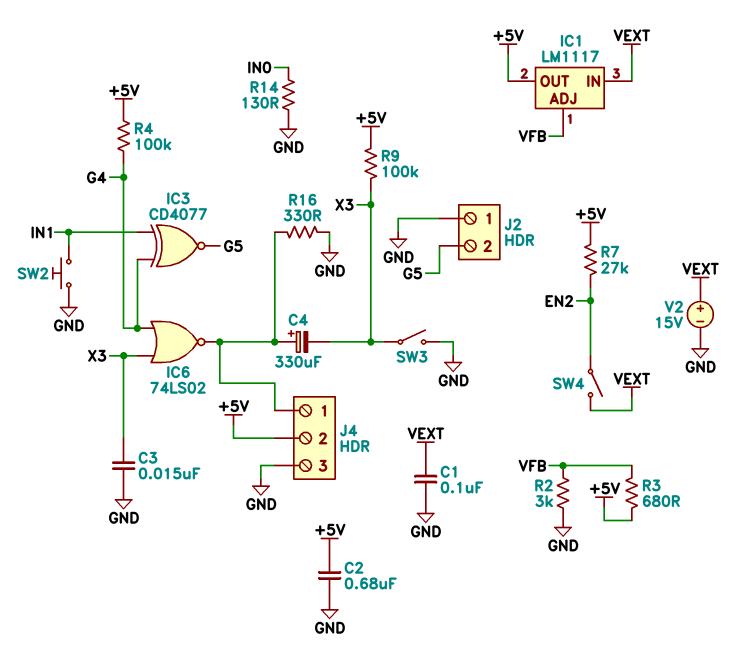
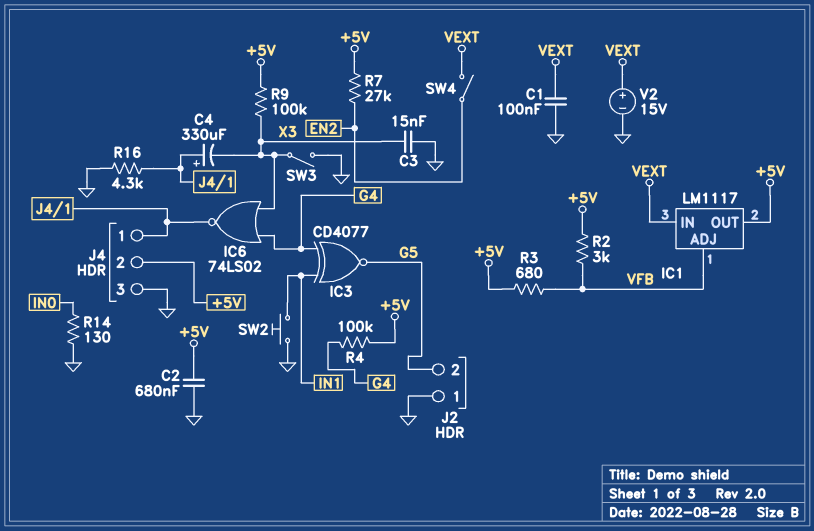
R2: 3k (GND, VFB) -> 3k (+5V, VFB)
R16: 330 (GND, J4/1) -> 4.3k (GND, J4/1)

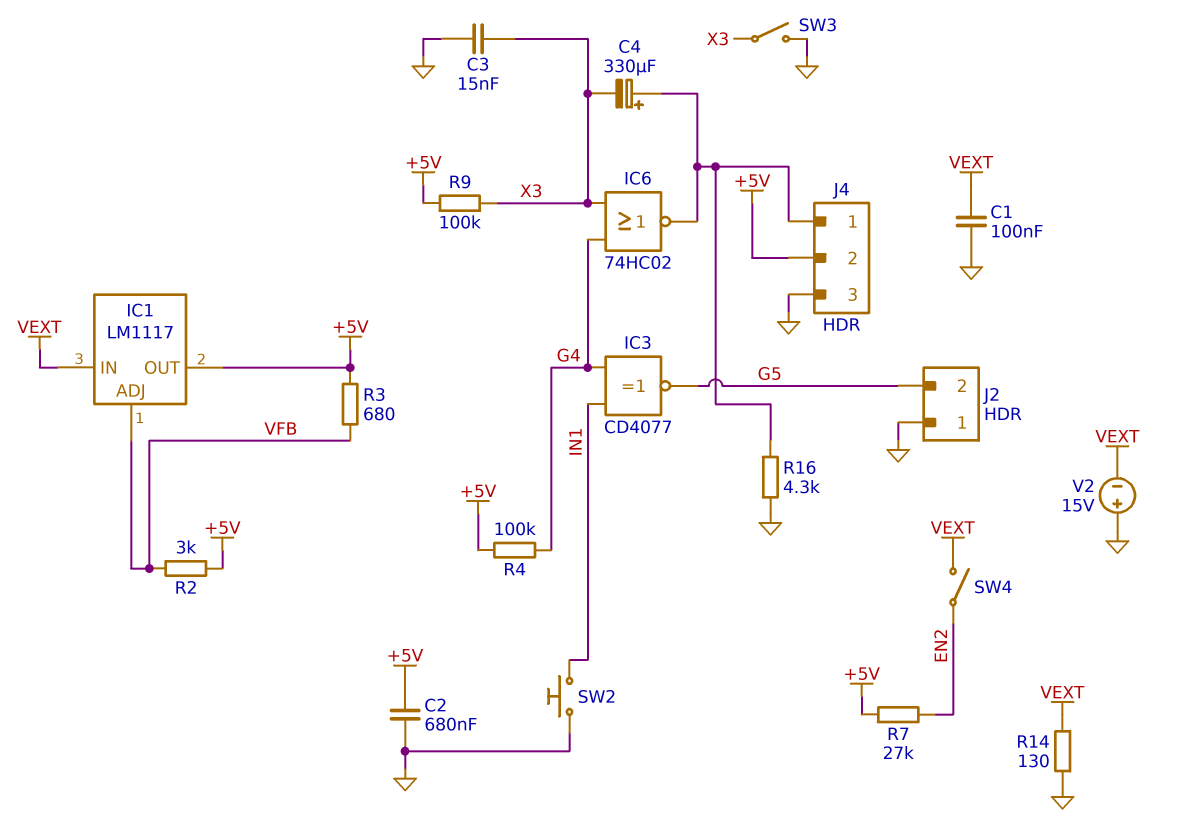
IC6: NOR 74LS02 (in G4, in X3, out J4/1) -> NOR 74HC02 (in G4, in X3, out J4/1)
R14: 130 (GND, IN0) -> 130 (GND, VEXT)
V2: 15V (plus VEXT, minus GND) -> 15V (plus GND, minus VEXT)

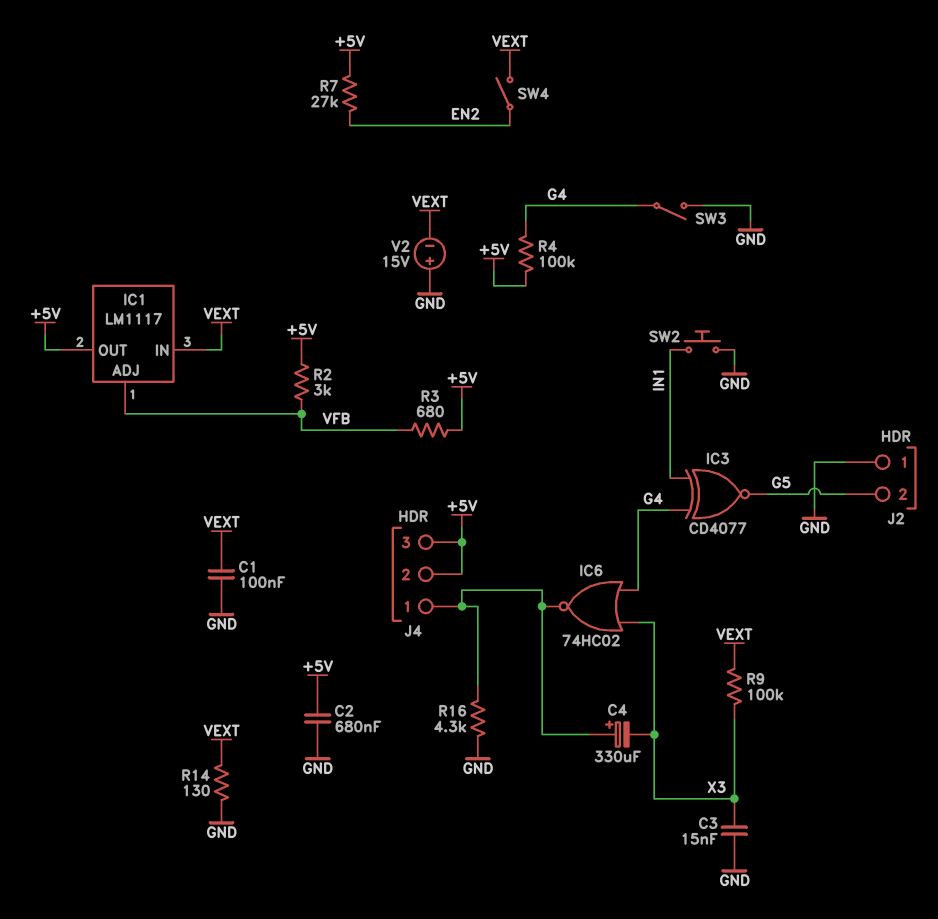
J4 pin 3: GND -> +5V
R9: 100k (+5V, X3) -> 100k (VEXT, X3)
SW3: switch (GND, X3) -> switch (G4, GND)

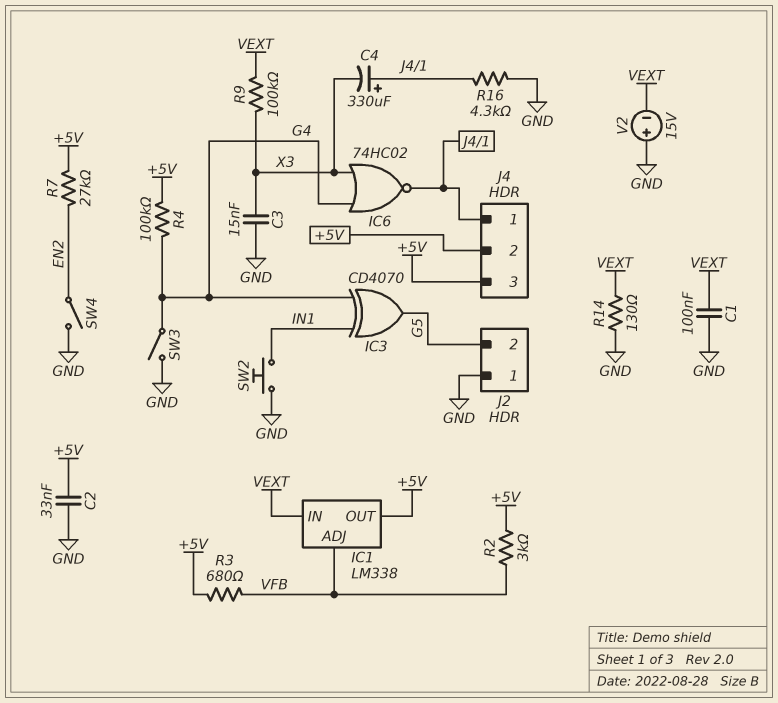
C2: 680nF (+5V, GND) -> 33nF (+5V, GND)
IC1: LM1117 -> LM338
IC3: XNOR CD4077 (in G4, in IN1, out G5) -> XOR CD4070 (in G4, in IN1, out G5)
SW4: switch (EN2, VEXT) -> switch (EN2, GND)

